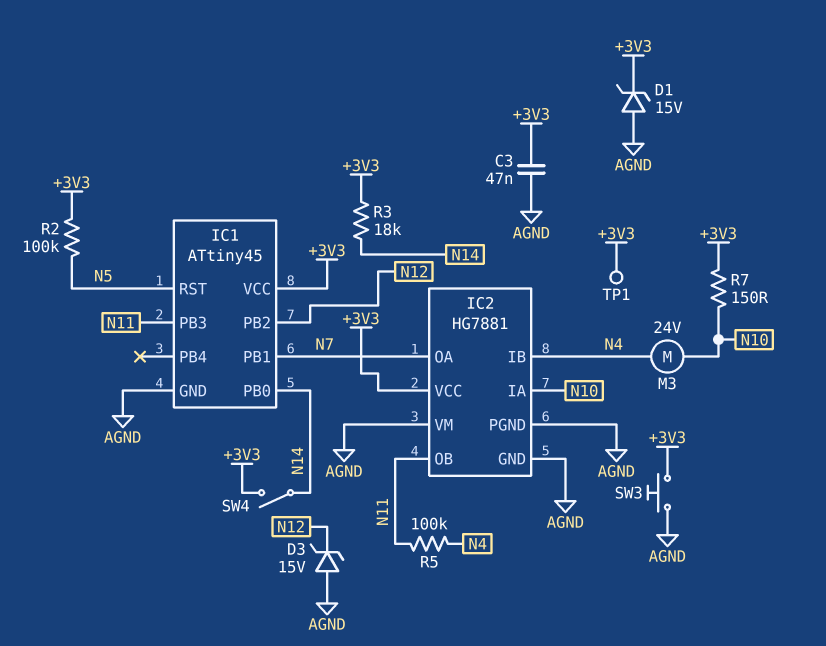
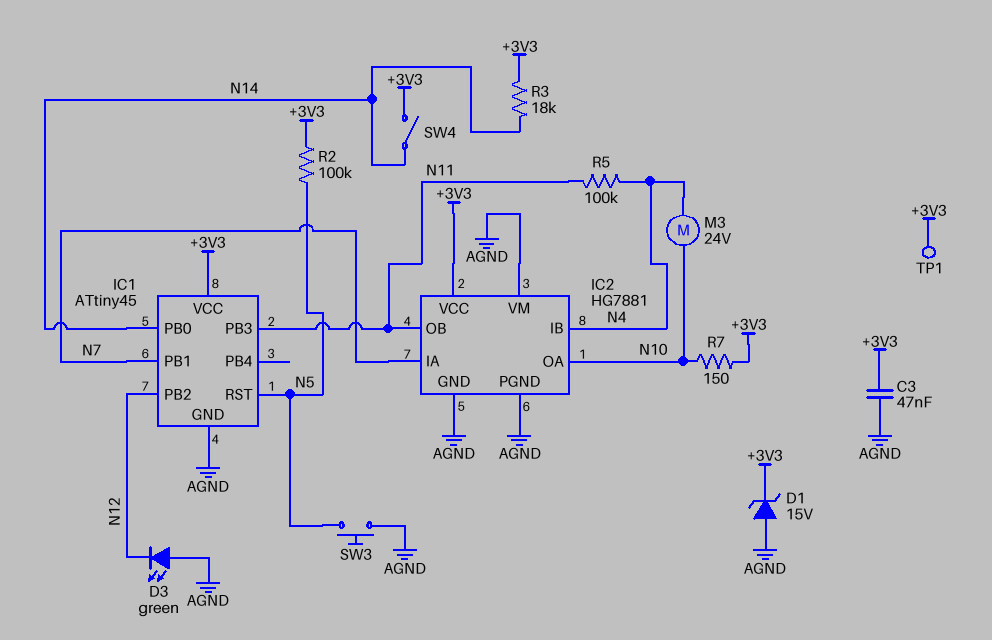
D3: zener 15V (A AGND, K N12) -> LED green (A AGND, K N12)
IC2 pin IA: N10 -> N7
IC2 pin OA: N7 -> N10
SW3: button (+3V3, AGND) -> button (AGND, N5)

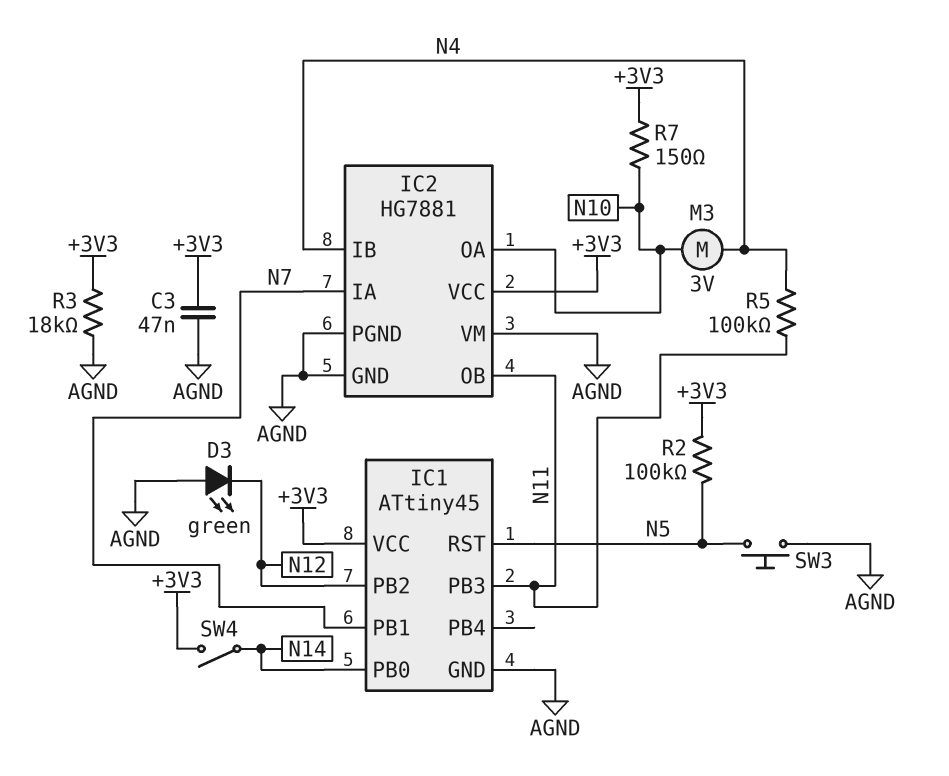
D1: zener 15V (A AGND, K +3V3) -> none
M3: motor 24V (N4, N10) -> motor 3V (N4, N10)
R3: 18k (+3V3, N14) -> 18k (+3V3, AGND)
TP1: test point (+3V3) -> none

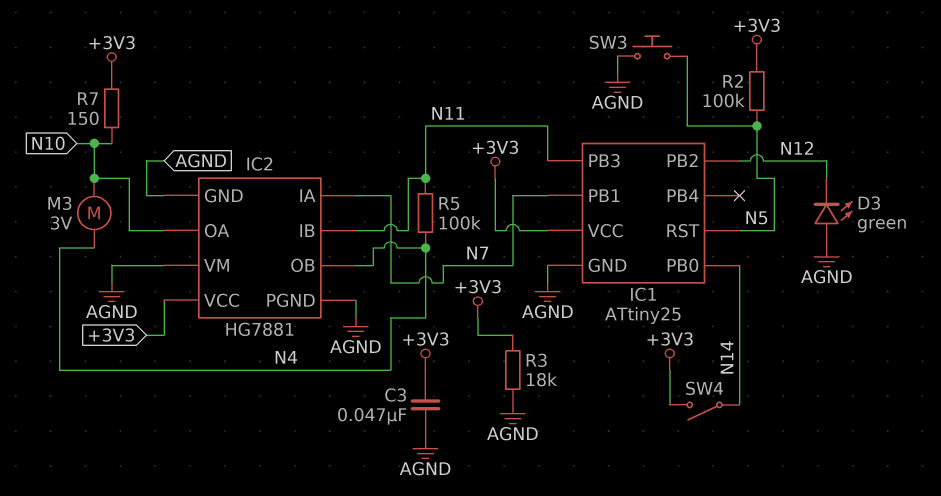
IC1: ATtiny45 -> ATtiny25
IC2 pin IB: N4 -> N11
IC2 pin OB: N11 -> N4

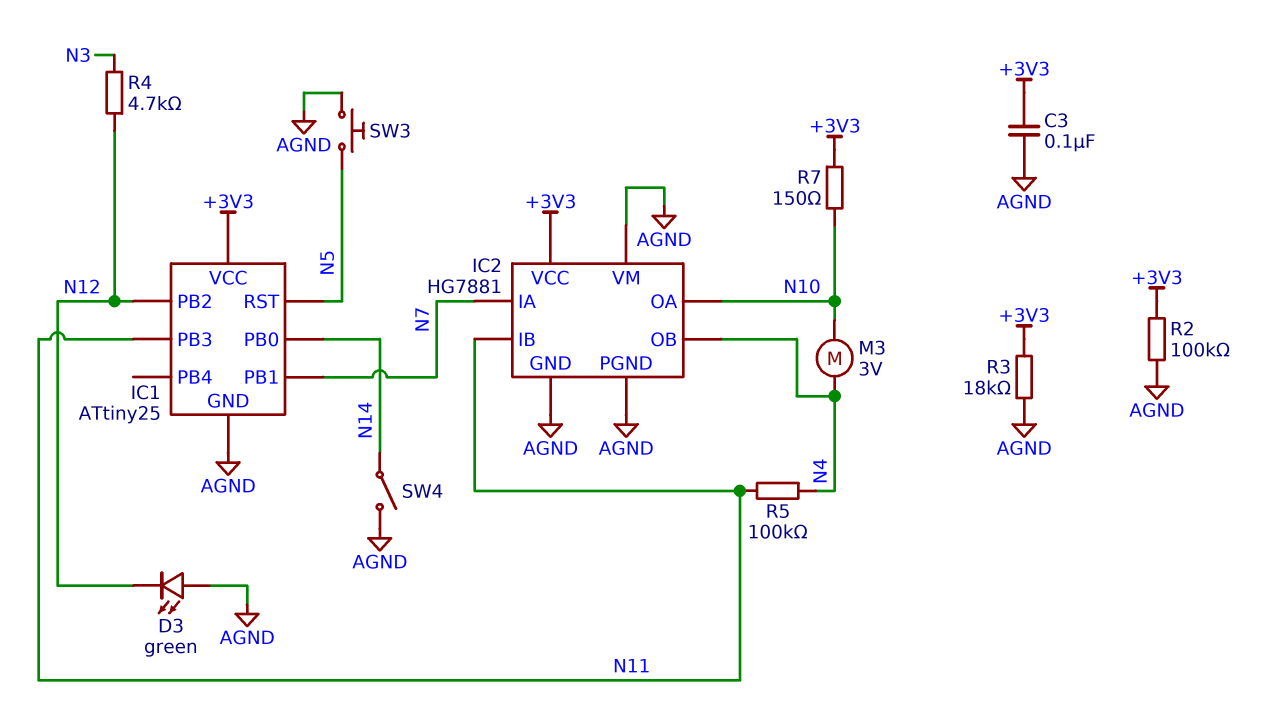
C3: 47nF (+3V3, AGND) -> 100nF (+3V3, AGND)
R2: 100k (+3V3, N5) -> 100k (+3V3, AGND)
R4: none -> 4.7k (N3, N12)
SW4: switch (+3V3, N14) -> switch (AGND, N14)

